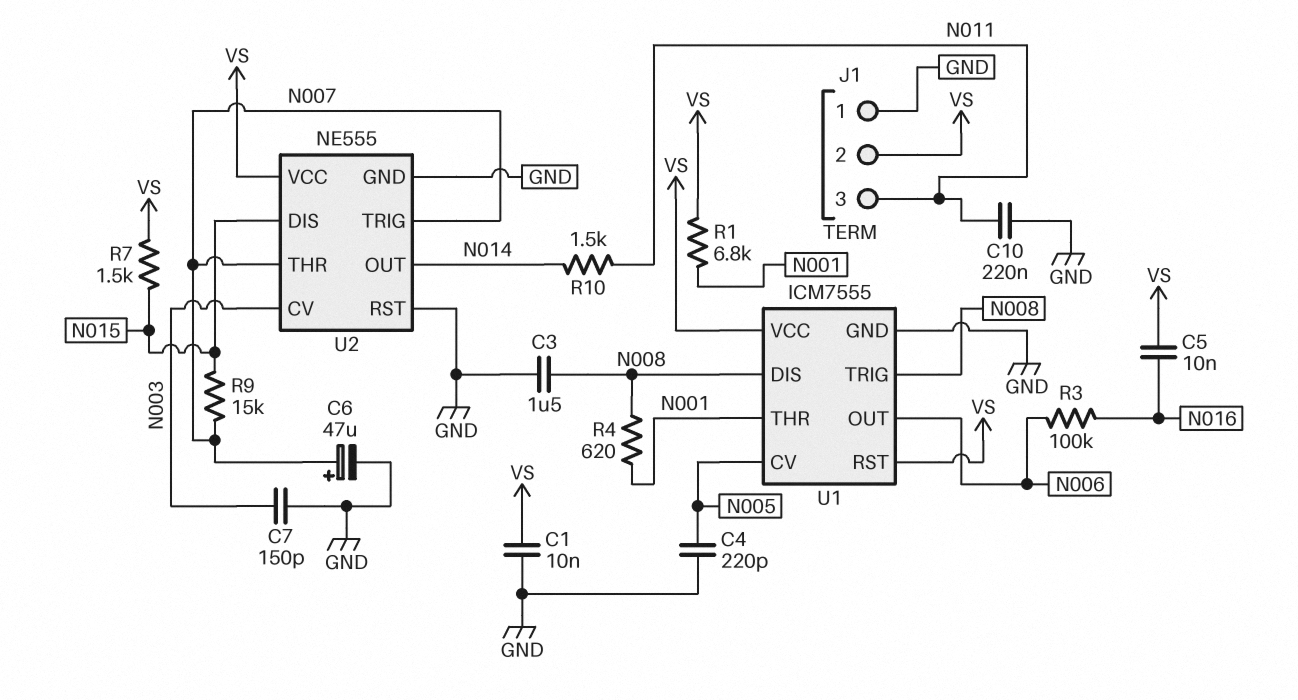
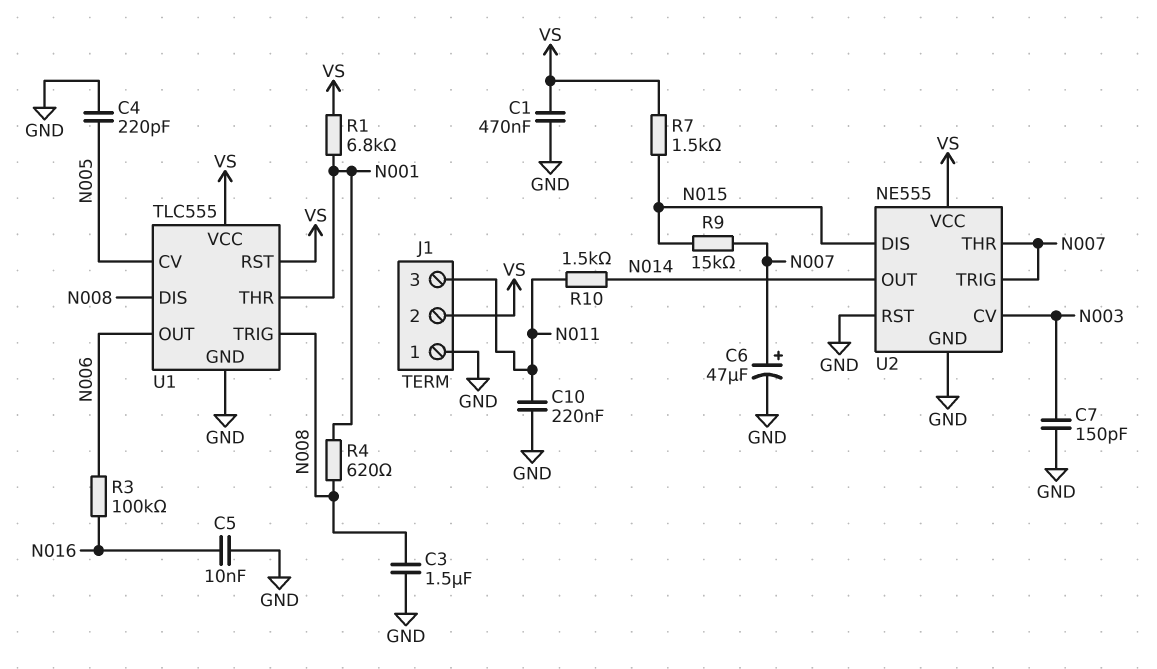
C1: 10nF (GND, VS) -> 470nF (GND, VS)
C5: 10nF (N016, VS) -> 10nF (GND, N016)
U1: ICM7555 -> TLC555

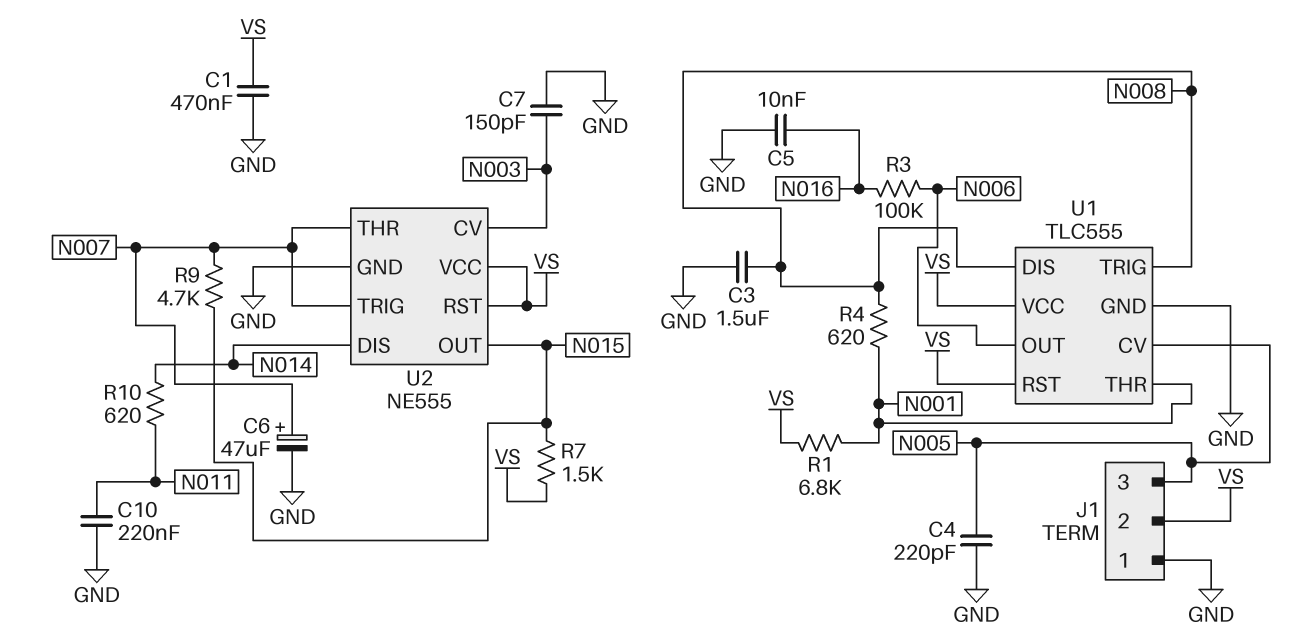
J1 pin 3: N011 -> N005
R9: 15k (N007, N015) -> 4.7k (N007, N015)
R10: 1.5k (N011, N014) -> 620 (N011, N014)
U2 pin DIS: N015 -> N014
U2 pin OUT: N014 -> N015
U2 pin RST: GND -> VS

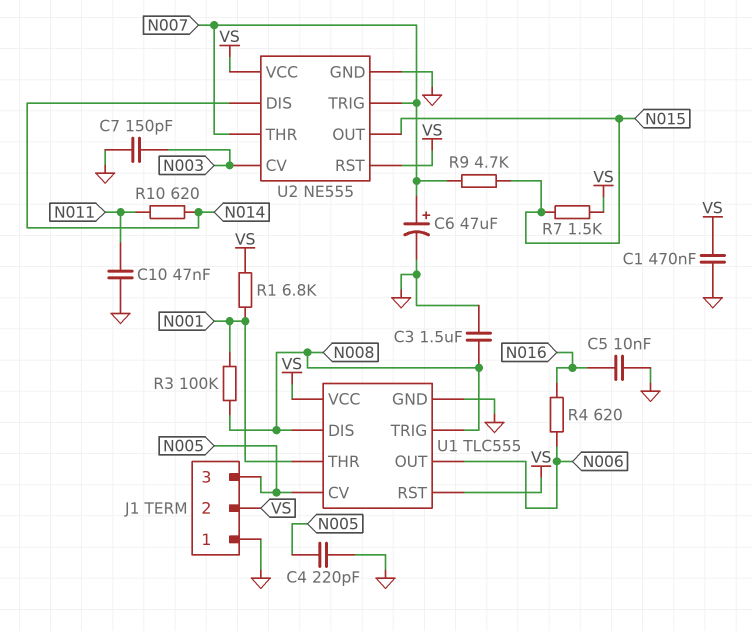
C10: 220nF (GND, N011) -> 47nF (GND, N011)
R3: 100k (N006, N016) -> 100k (N001, N008)
R4: 620 (N001, N008) -> 620 (N006, N016)

